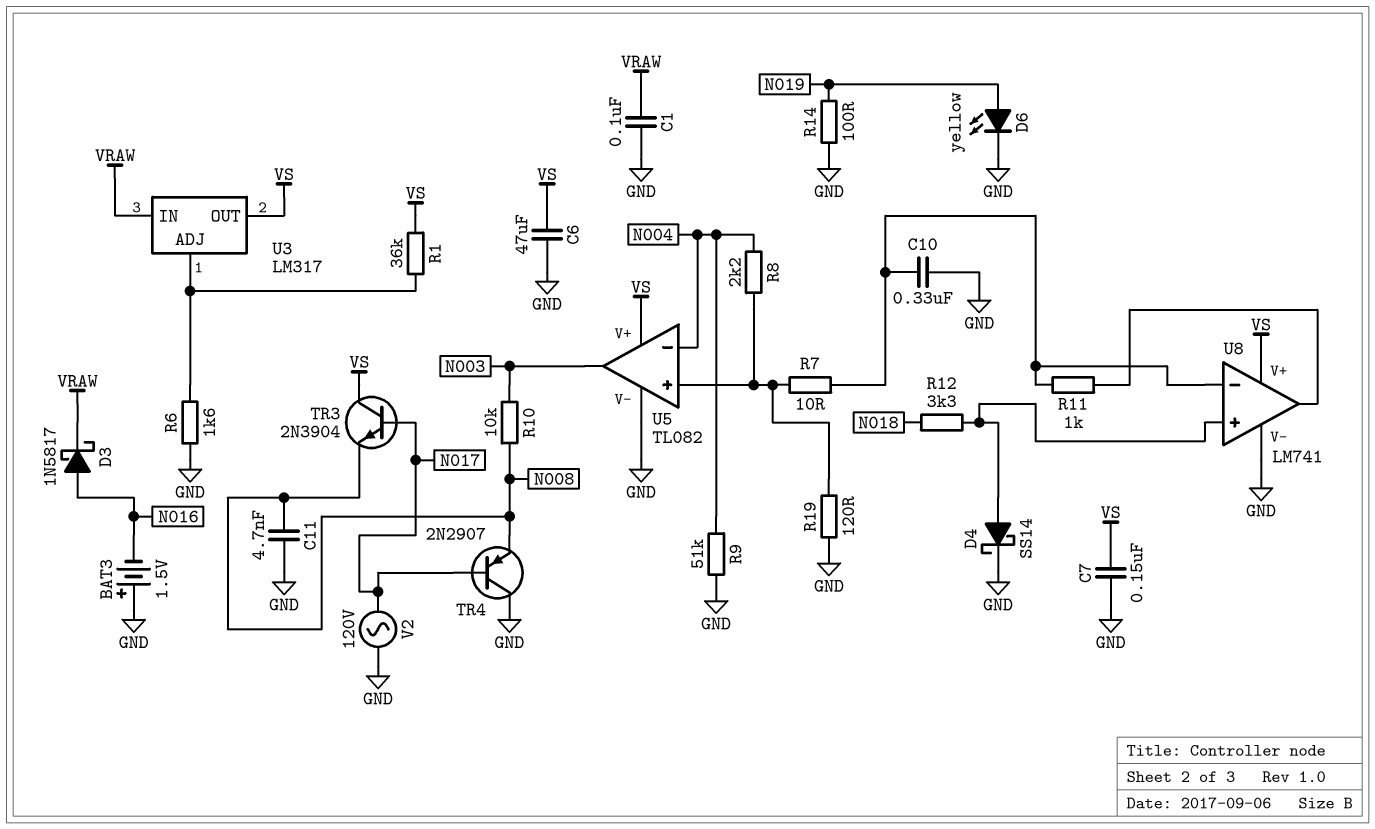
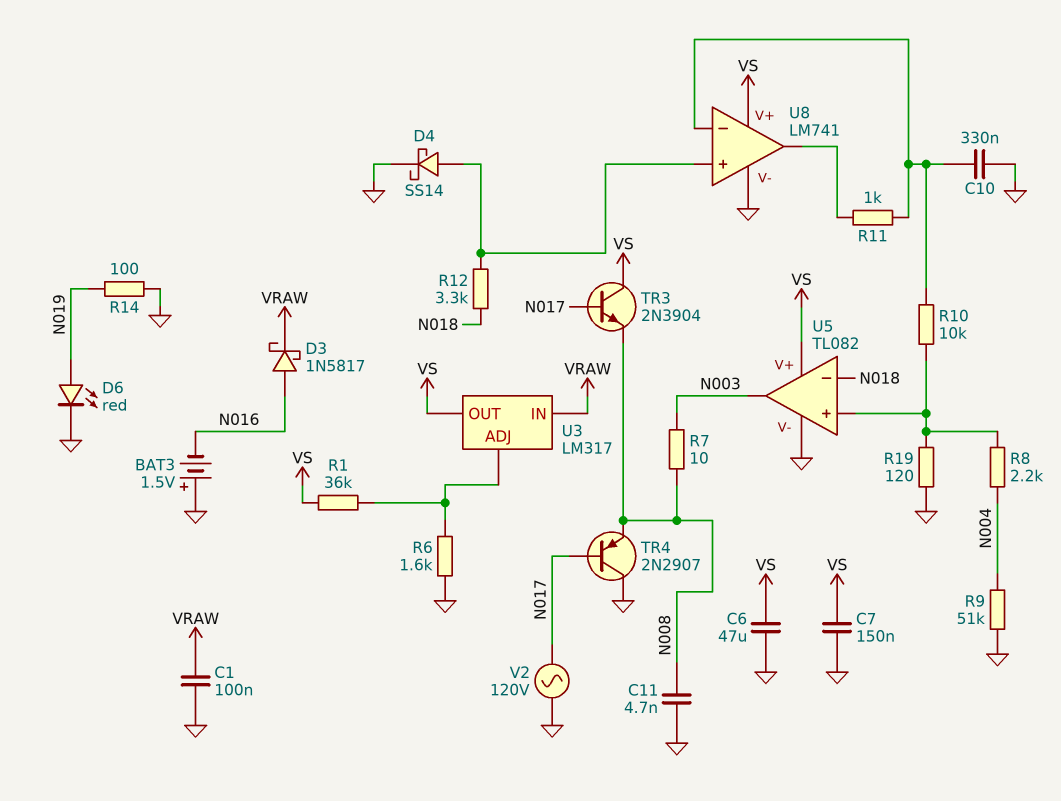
D6: LED yellow (A N019, K GND) -> LED red (A N019, K GND)
R7: 10 (U5/in+, U8/in-) -> 10 (N003, N008)
R10: 10k (N003, N008) -> 10k (U5/in+, U8/in-)
U5 pin in-: N004 -> N018

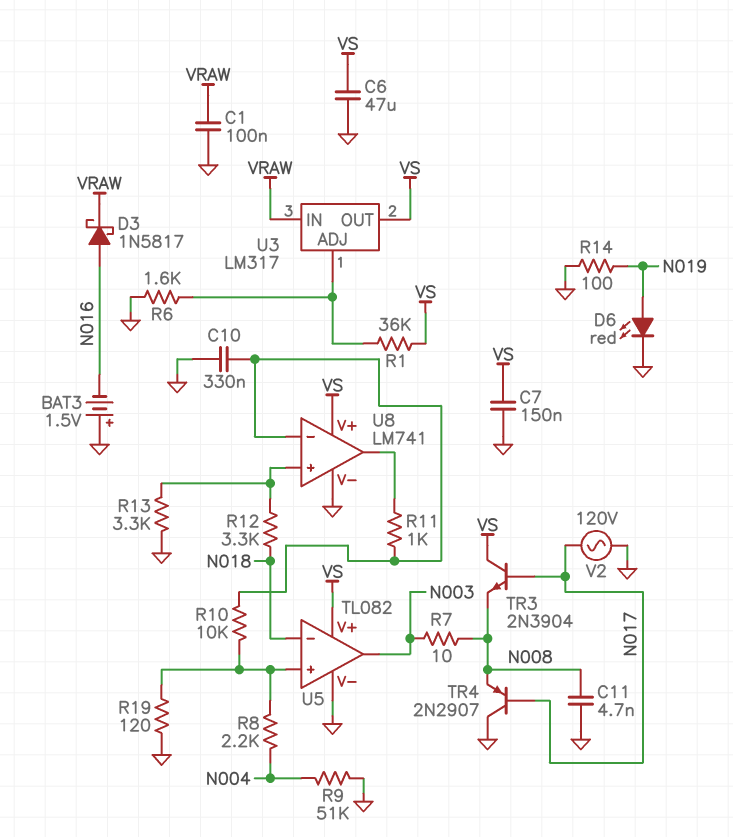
D4: schottky SS14 (A U8/in+, K GND) -> none
R13: none -> 3.3k (GND, U8/in+)

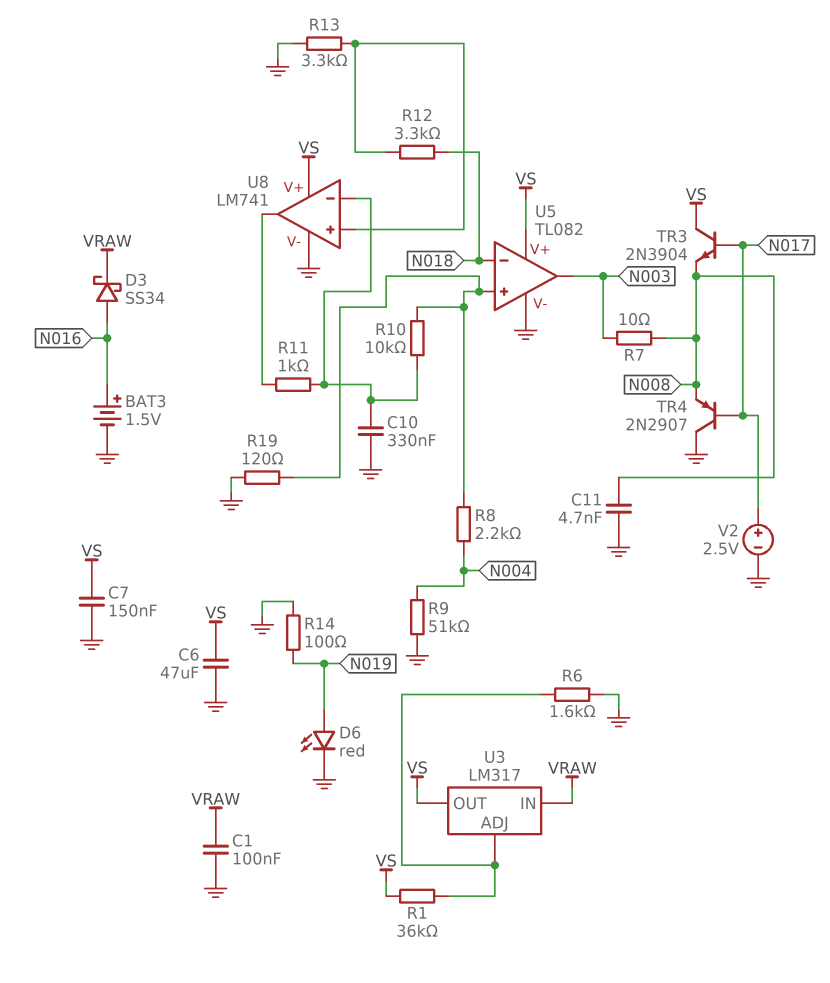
BAT3: 1.5V (plus GND, minus N016) -> 1.5V (plus N016, minus GND)
D3: schottky 1N5817 (A N016, K VRAW) -> schottky SS34 (A N016, K VRAW)
V2: AC 120V (GND, N017) -> 2.5V (plus N017, minus GND)

